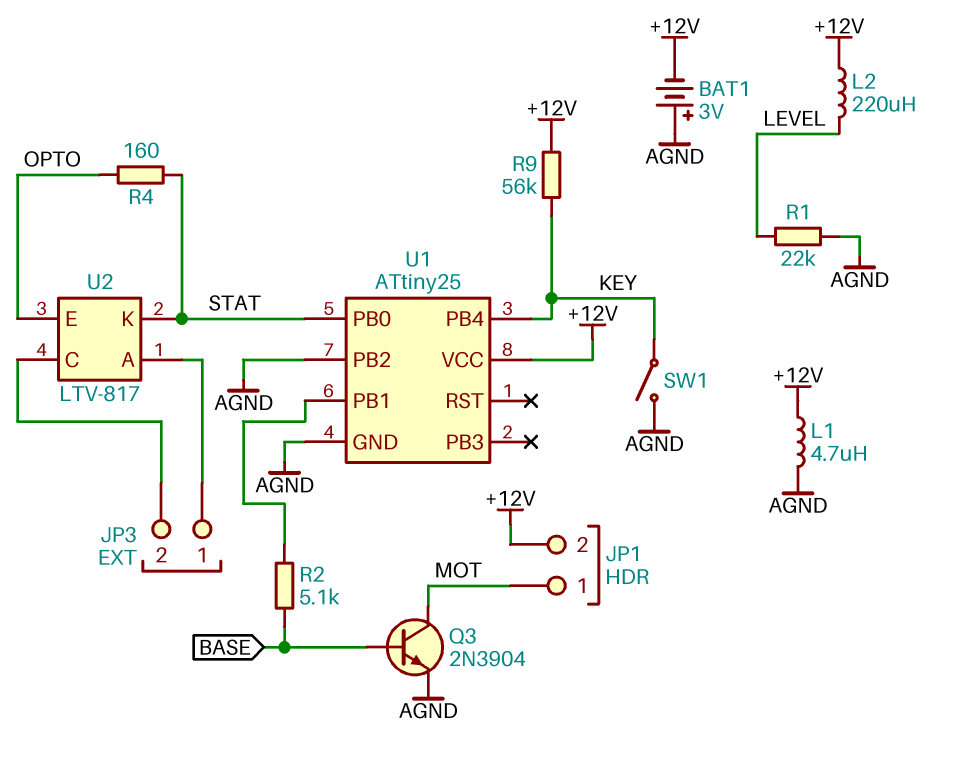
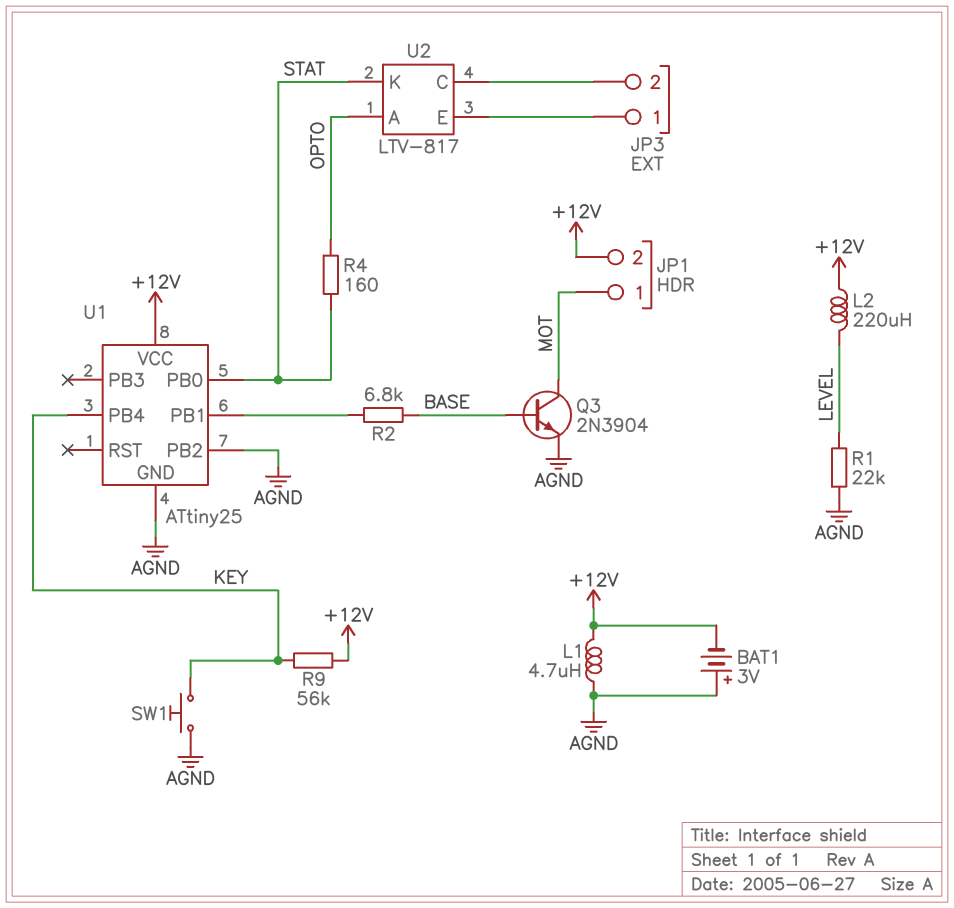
R2: 5.1k (BASE, U1/PB1) -> 6.8k (BASE, U1/PB1)
SW1: switch (AGND, KEY) -> button (AGND, KEY)
U2 pin A: JP3/1 -> OPTO
U2 pin E: OPTO -> JP3/1

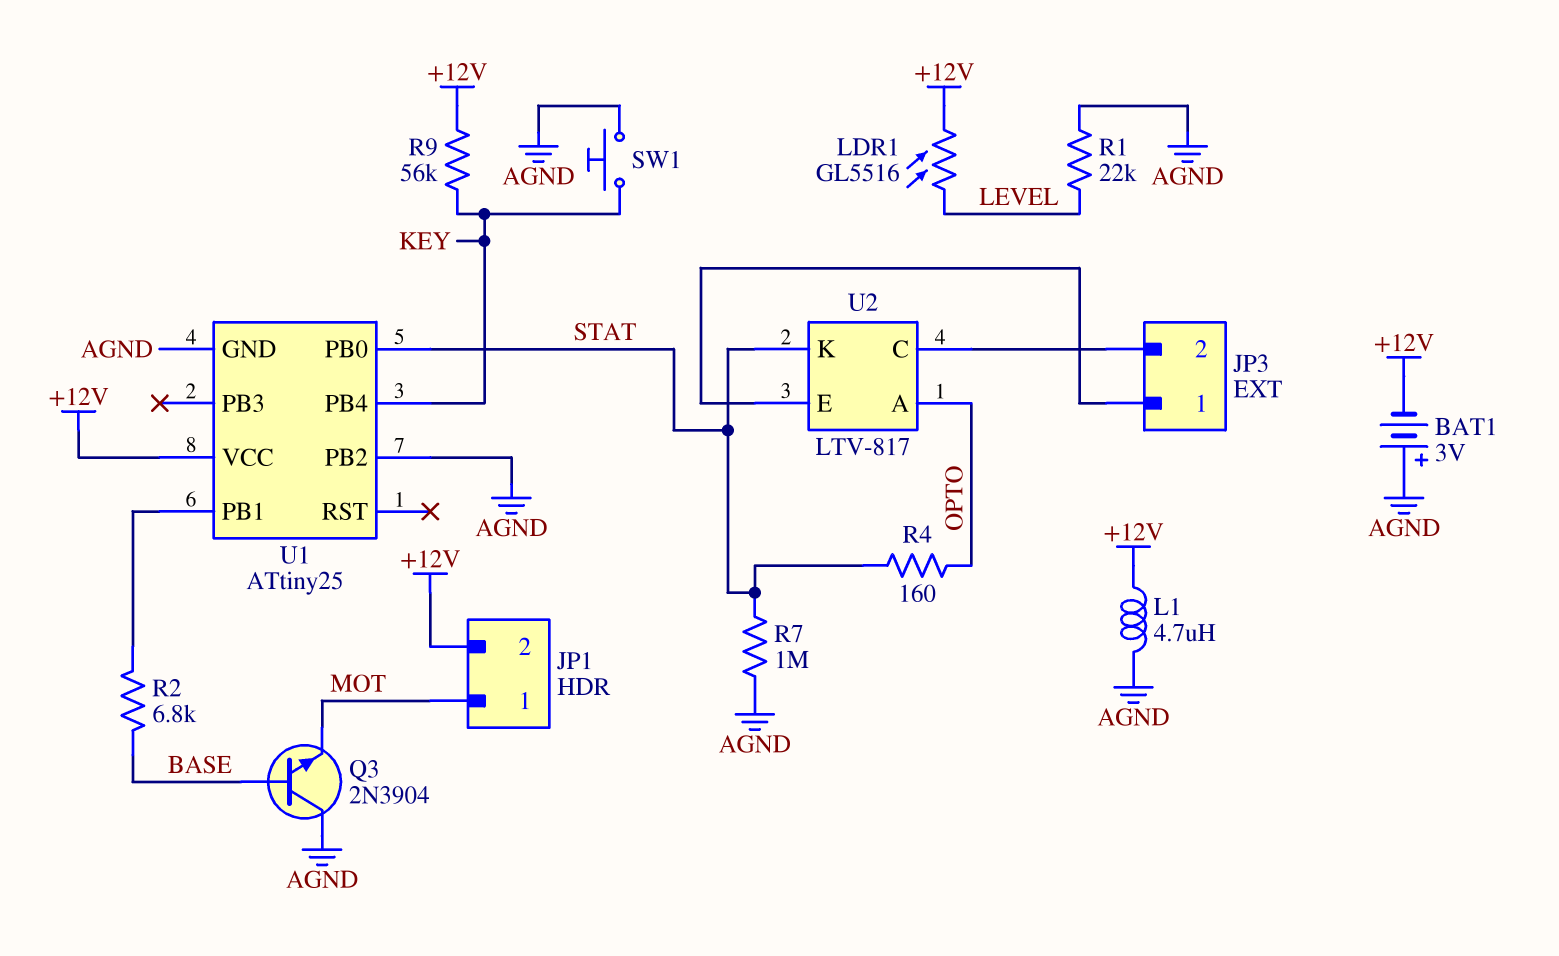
L2: 220uH (+12V, LEVEL) -> none
LDR1: none -> GL5516 (+12V, LEVEL)
Q3: NPN 2N3904 (B BASE, C MOT, E AGND) -> NPN 2N3904 (B BASE, C AGND, E MOT)
R7: none -> 1M (AGND, STAT)

